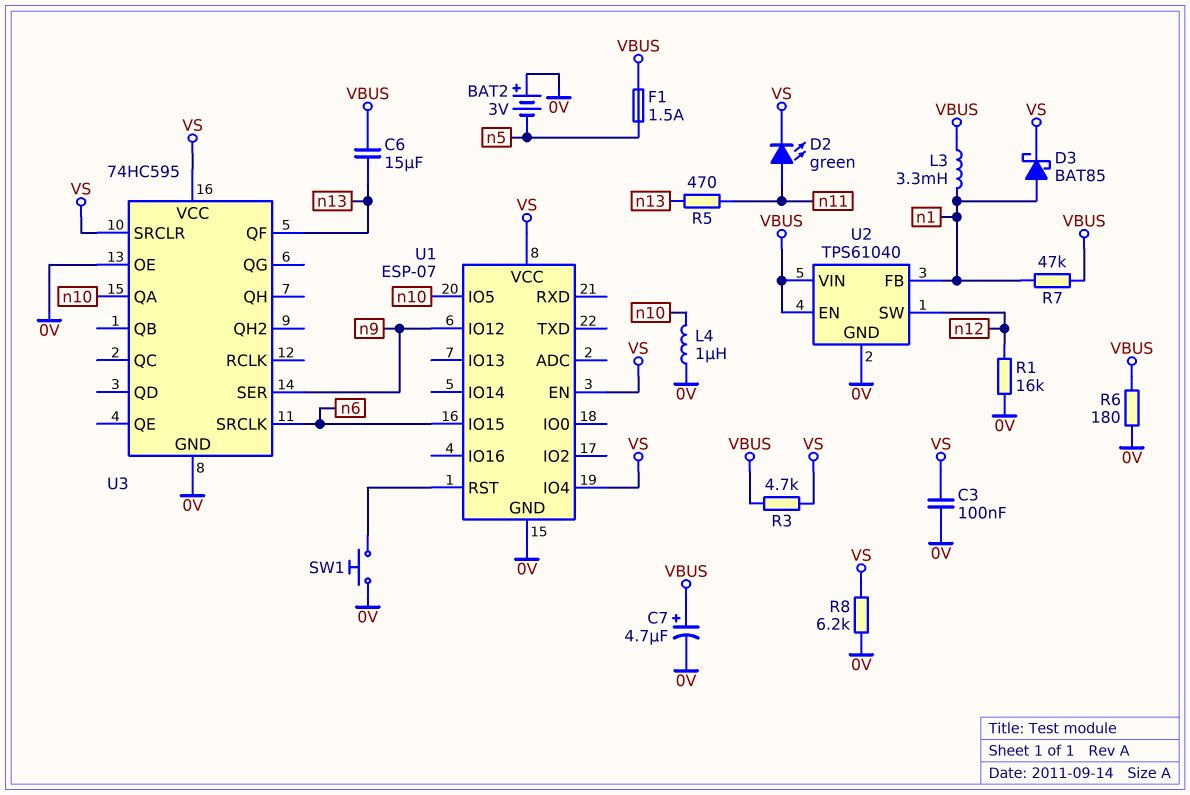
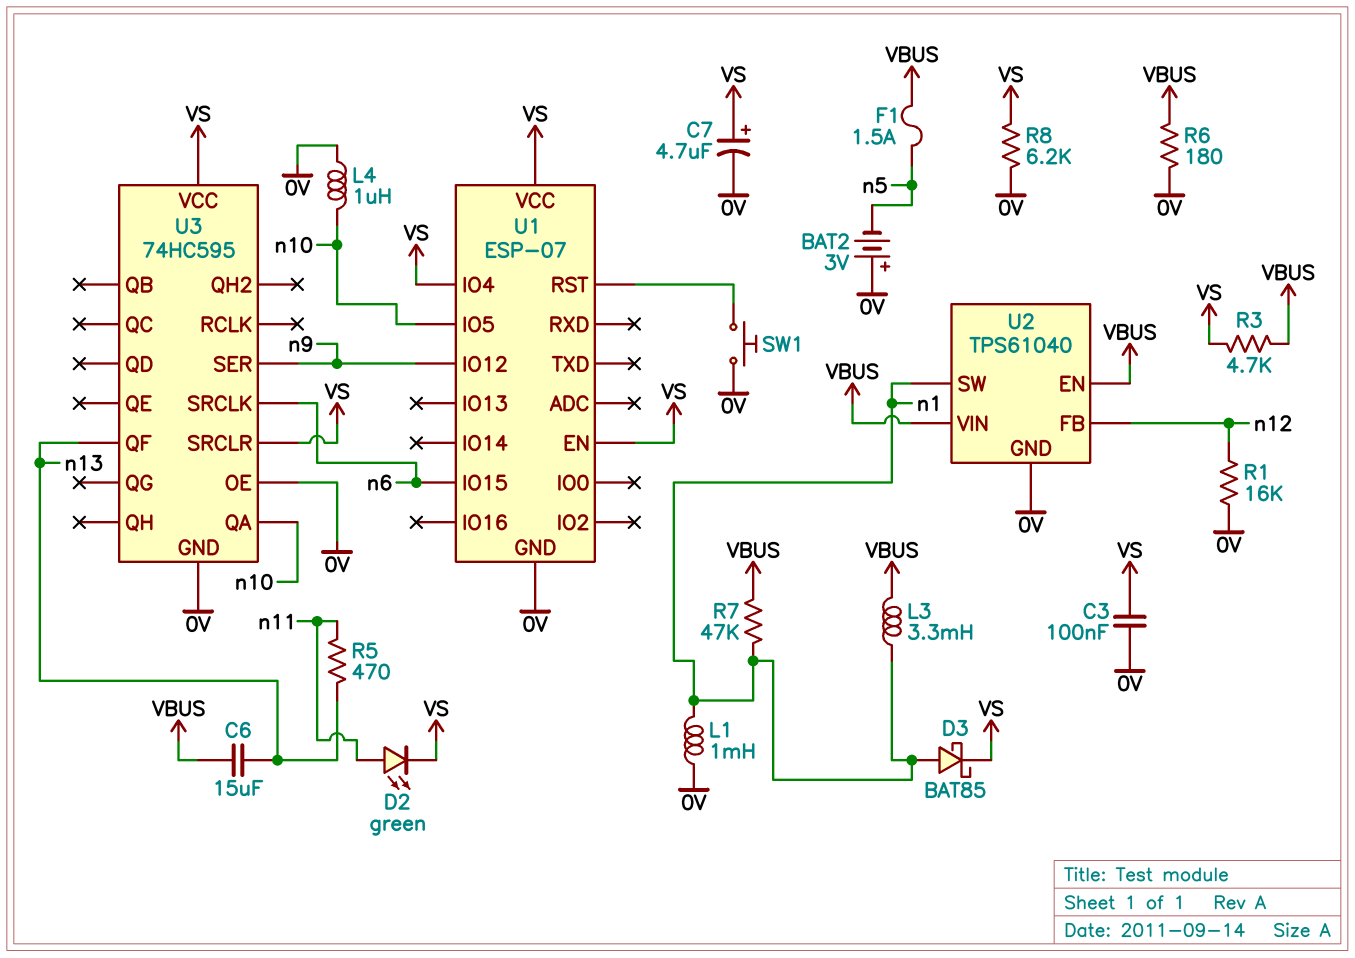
C7: 4.7uF (plus VBUS, minus 0V) -> 4.7uF (plus VS, minus 0V)
L1: none -> 1mH (0V, n1)
U2 pin FB: n1 -> n12
U2 pin SW: n12 -> n1

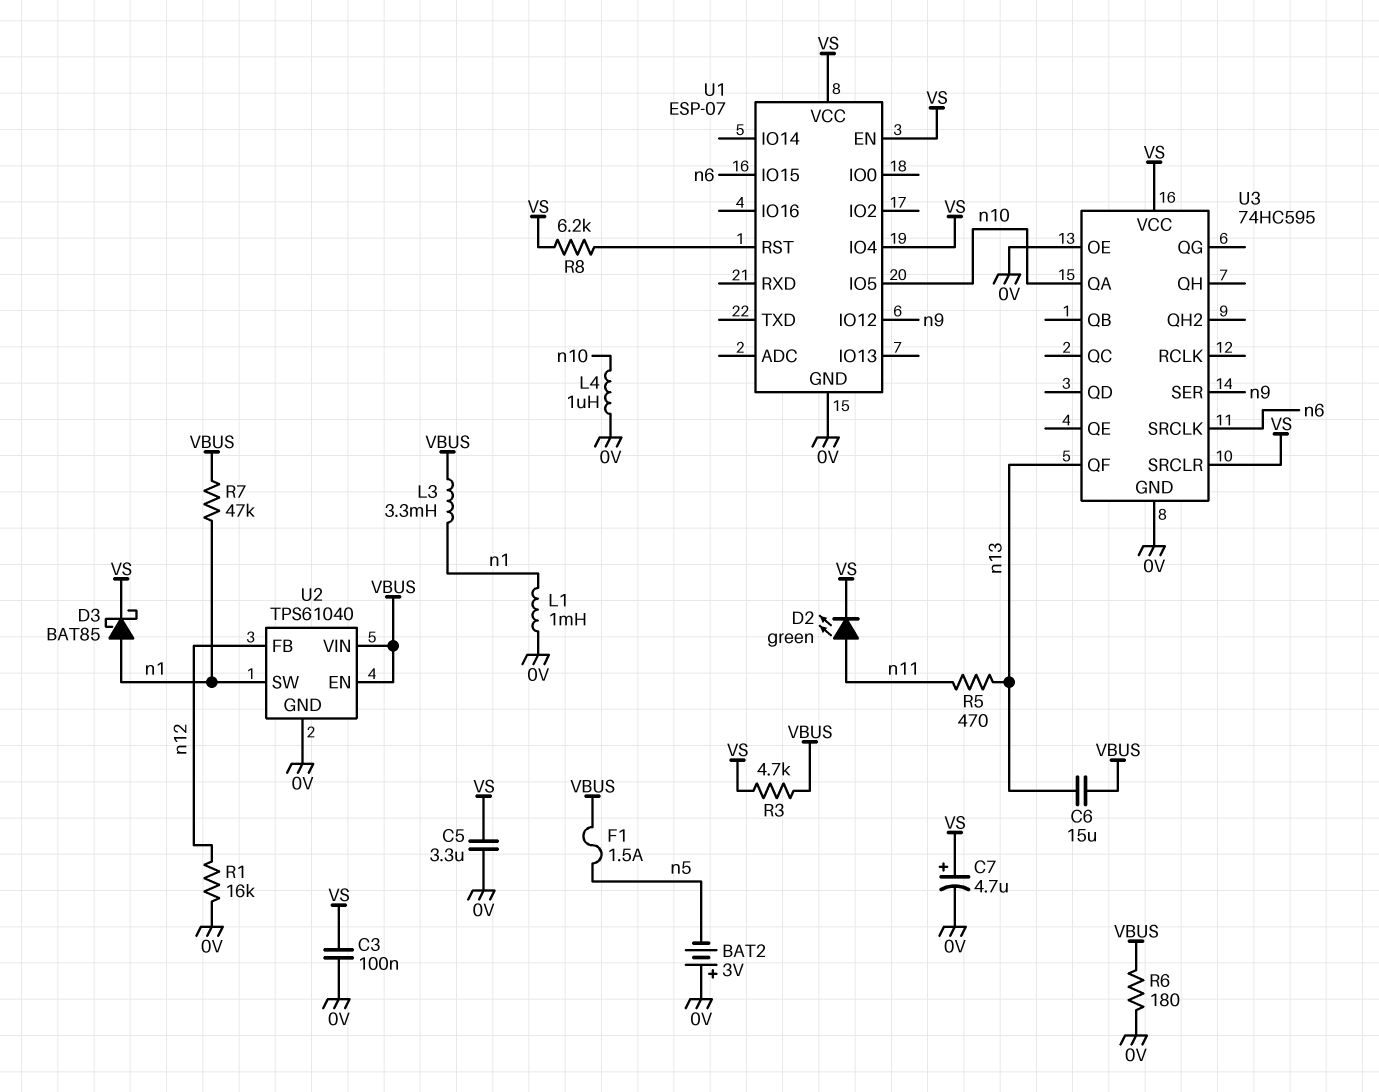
C5: none -> 3.3uF (0V, VS)
R8: 6.2k (0V, VS) -> 6.2k (U1/RST, VS)
SW1: button (0V, U1/RST) -> none

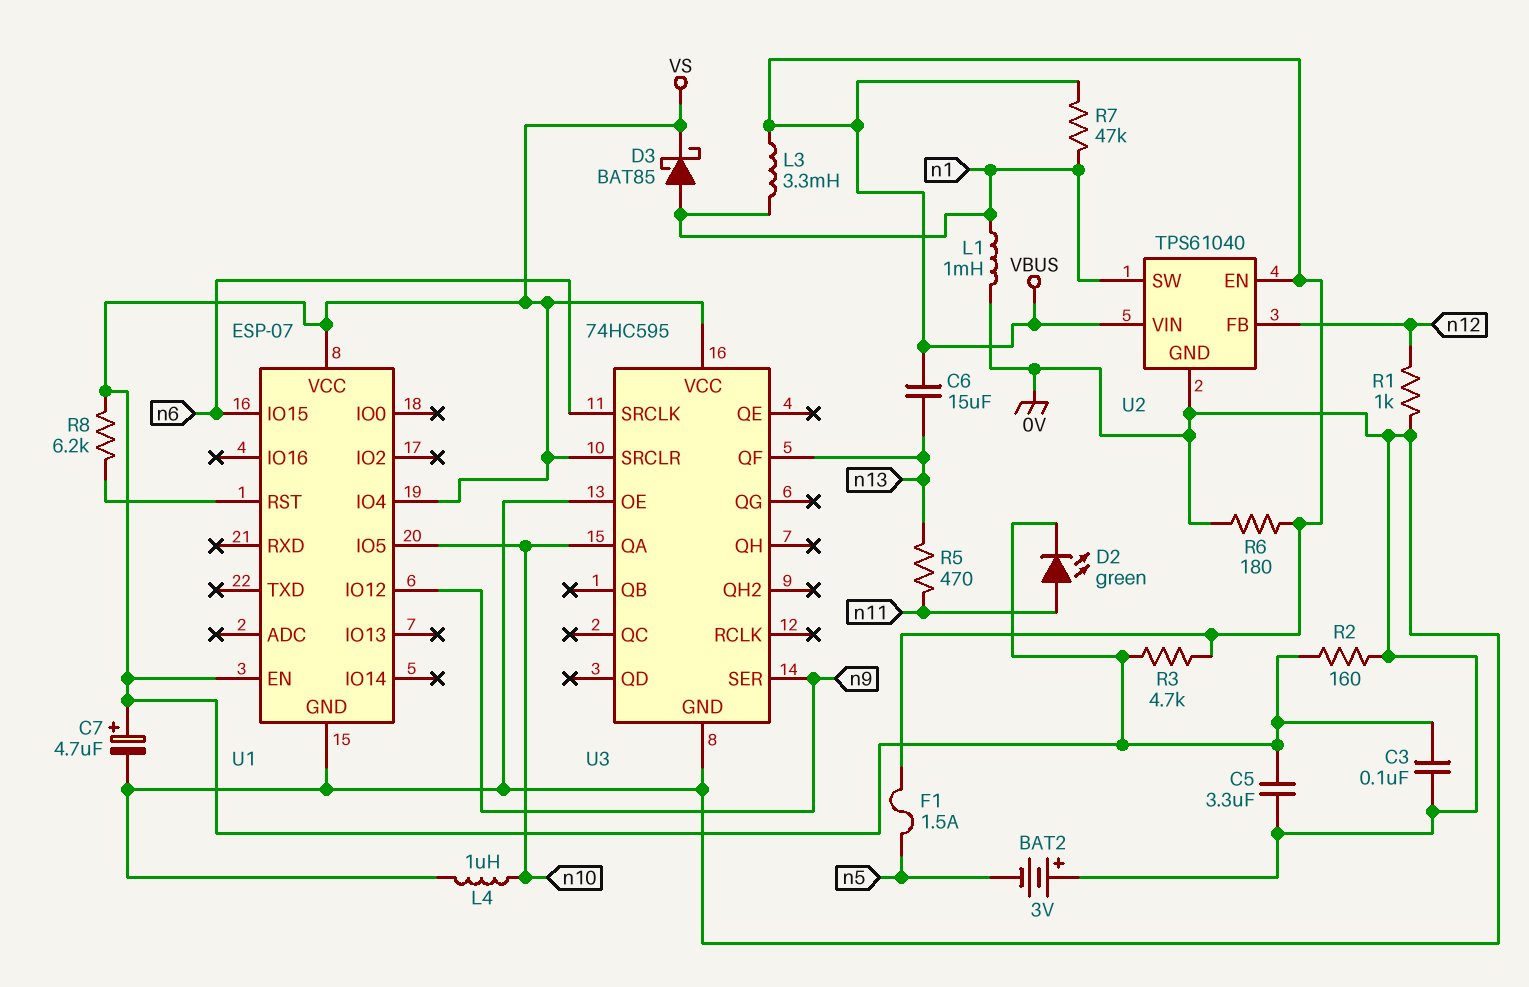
R1: 16k (0V, n12) -> 1k (0V, n12)
R2: none -> 160 (0V, VS)

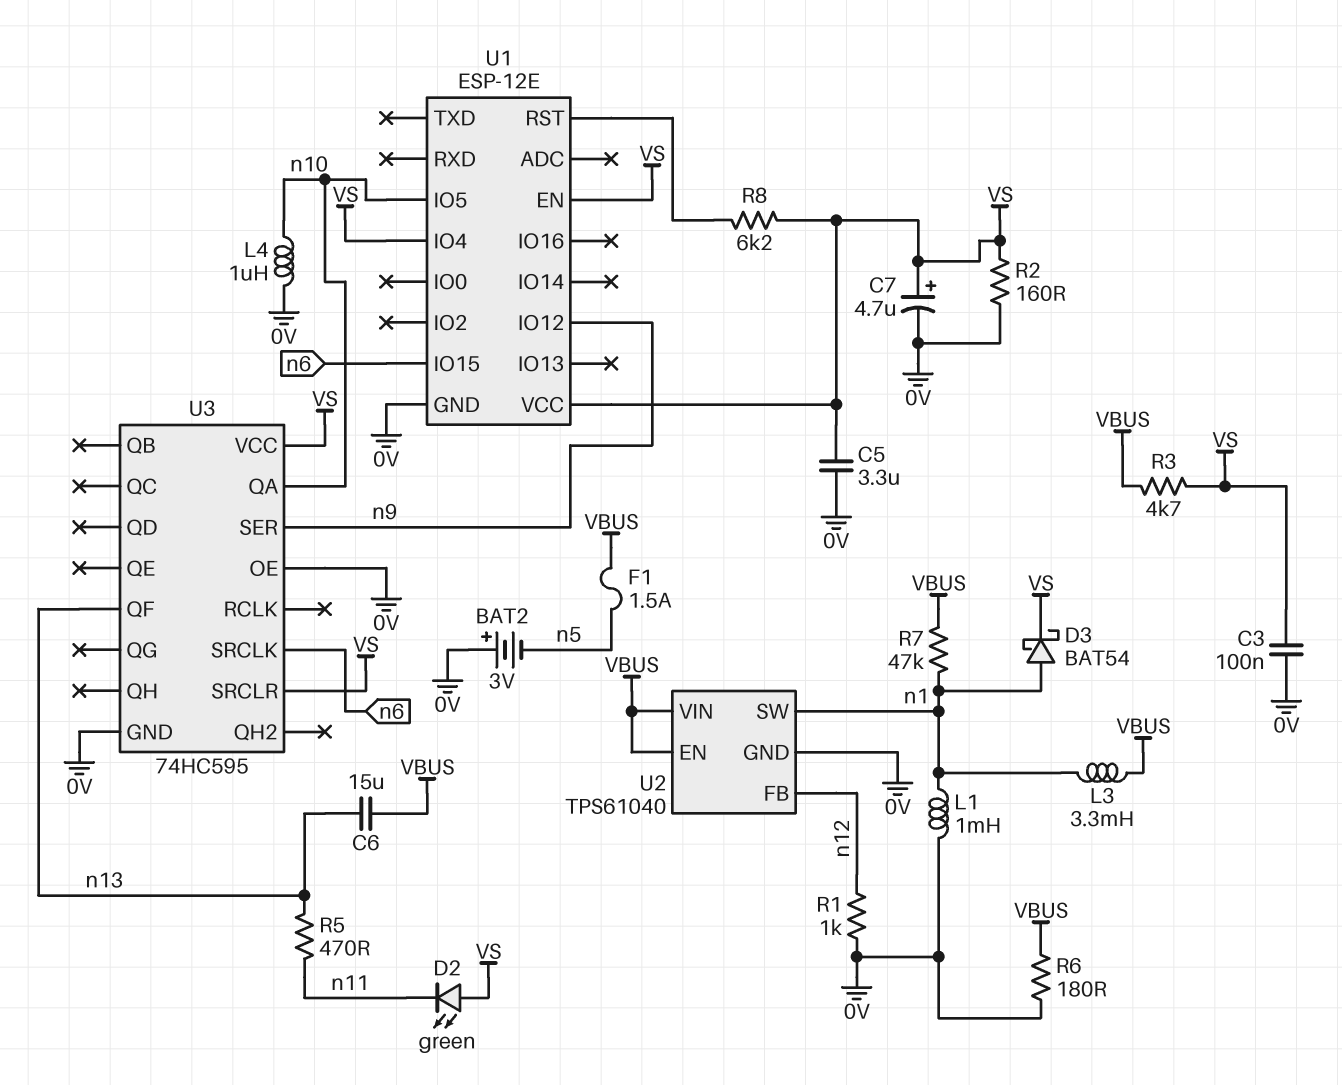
D2: LED green (A n11, K VS) -> LED green (A VS, K n11)
D3: schottky BAT85 (A n1, K VS) -> schottky BAT54 (A n1, K VS)
U1: ESP-07 -> ESP-12E

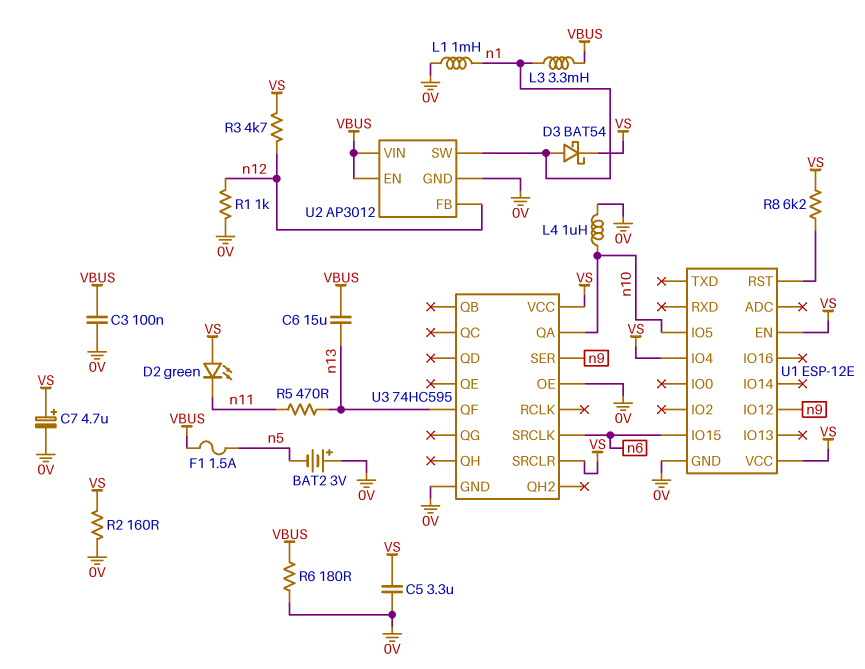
C3: 100nF (0V, VS) -> 100nF (0V, VBUS)
R3: 4.7k (VBUS, VS) -> 4.7k (VS, n12)
R7: 47k (VBUS, n1) -> none
U2: TPS61040 -> AP3012

